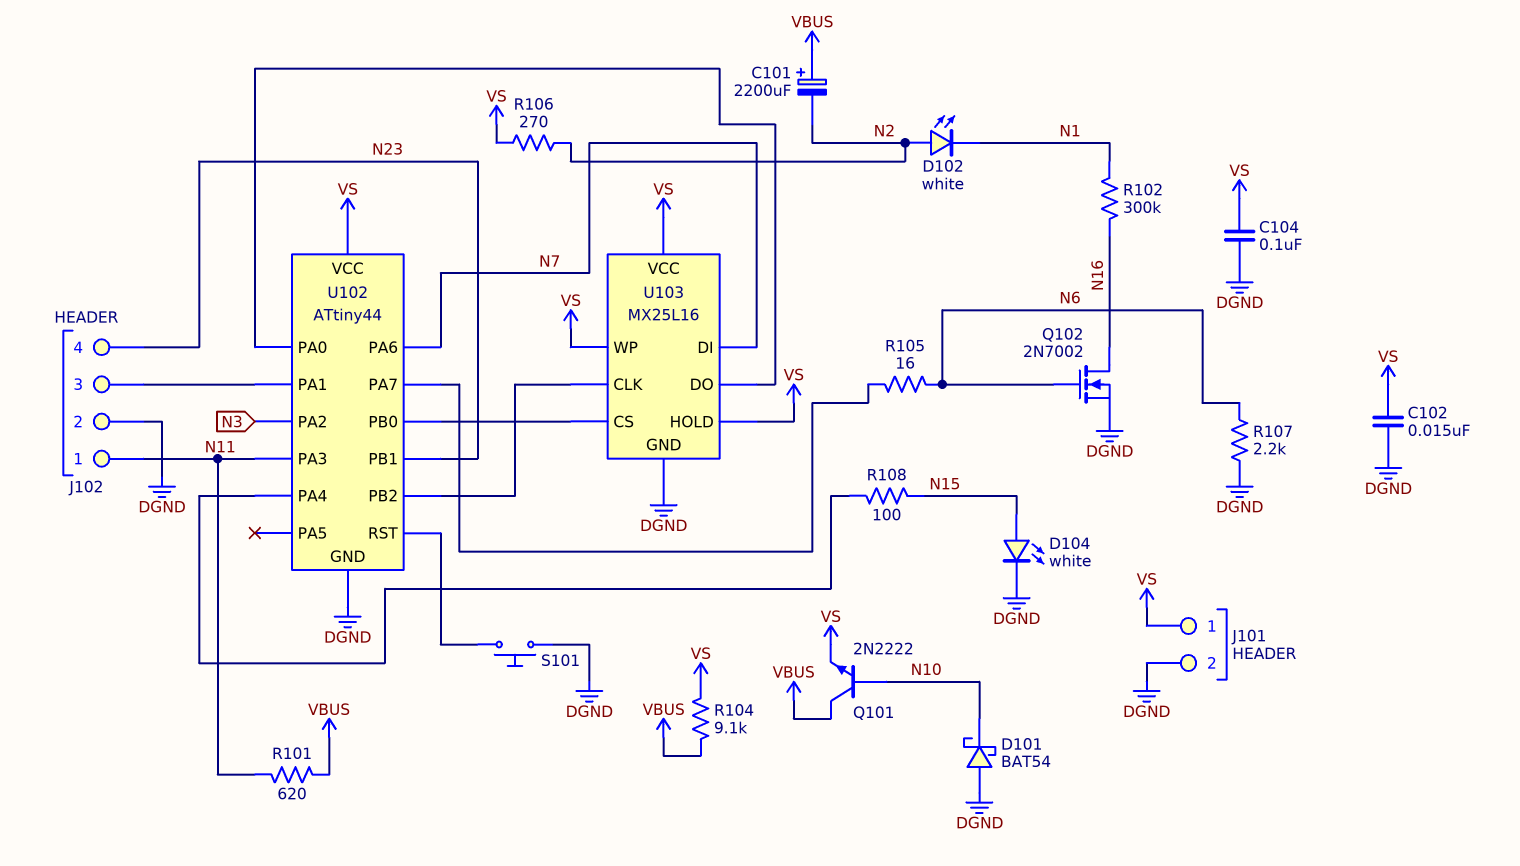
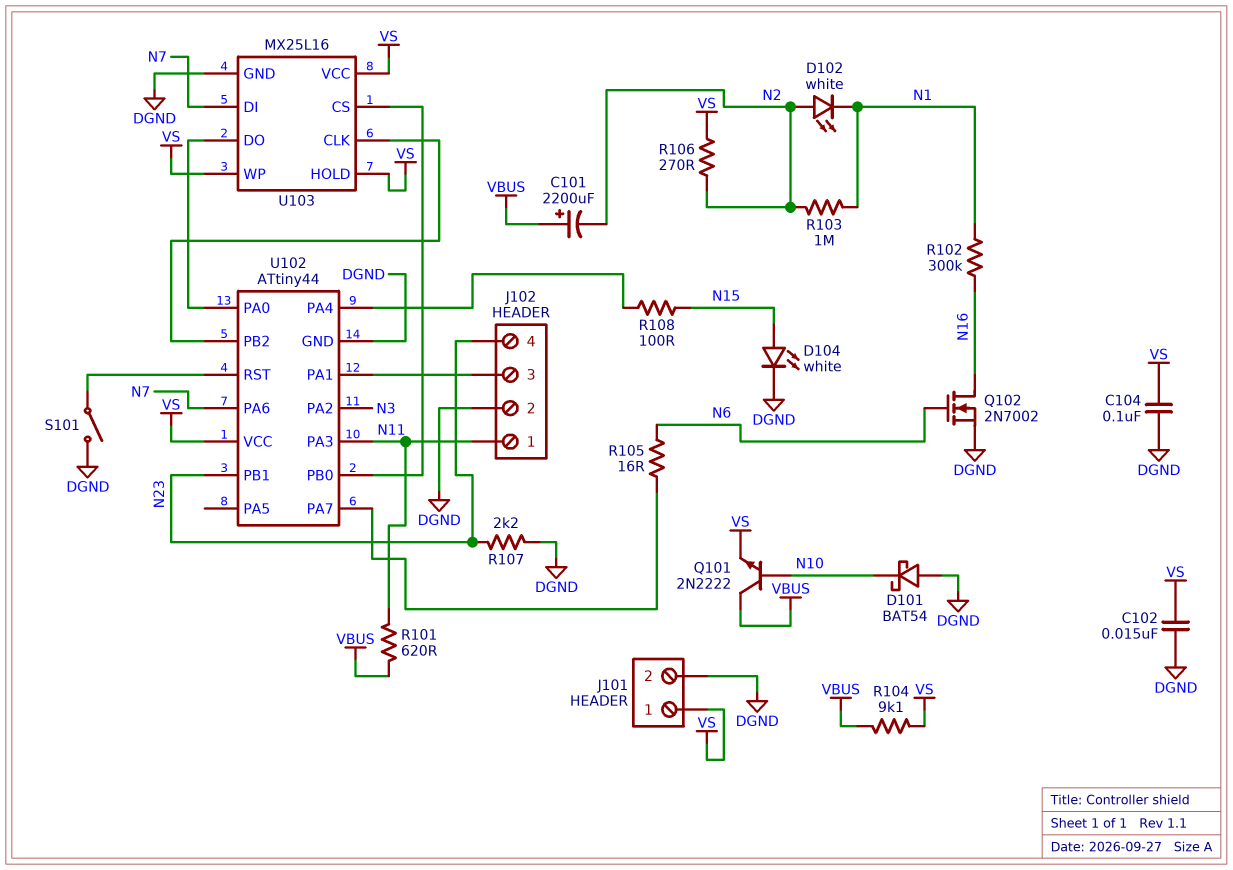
R103: none -> 1M (N1, N2)
R107: 2.2k (DGND, N6) -> 2.2k (DGND, N23)
S101: button (DGND, U102/RST) -> switch (DGND, U102/RST)

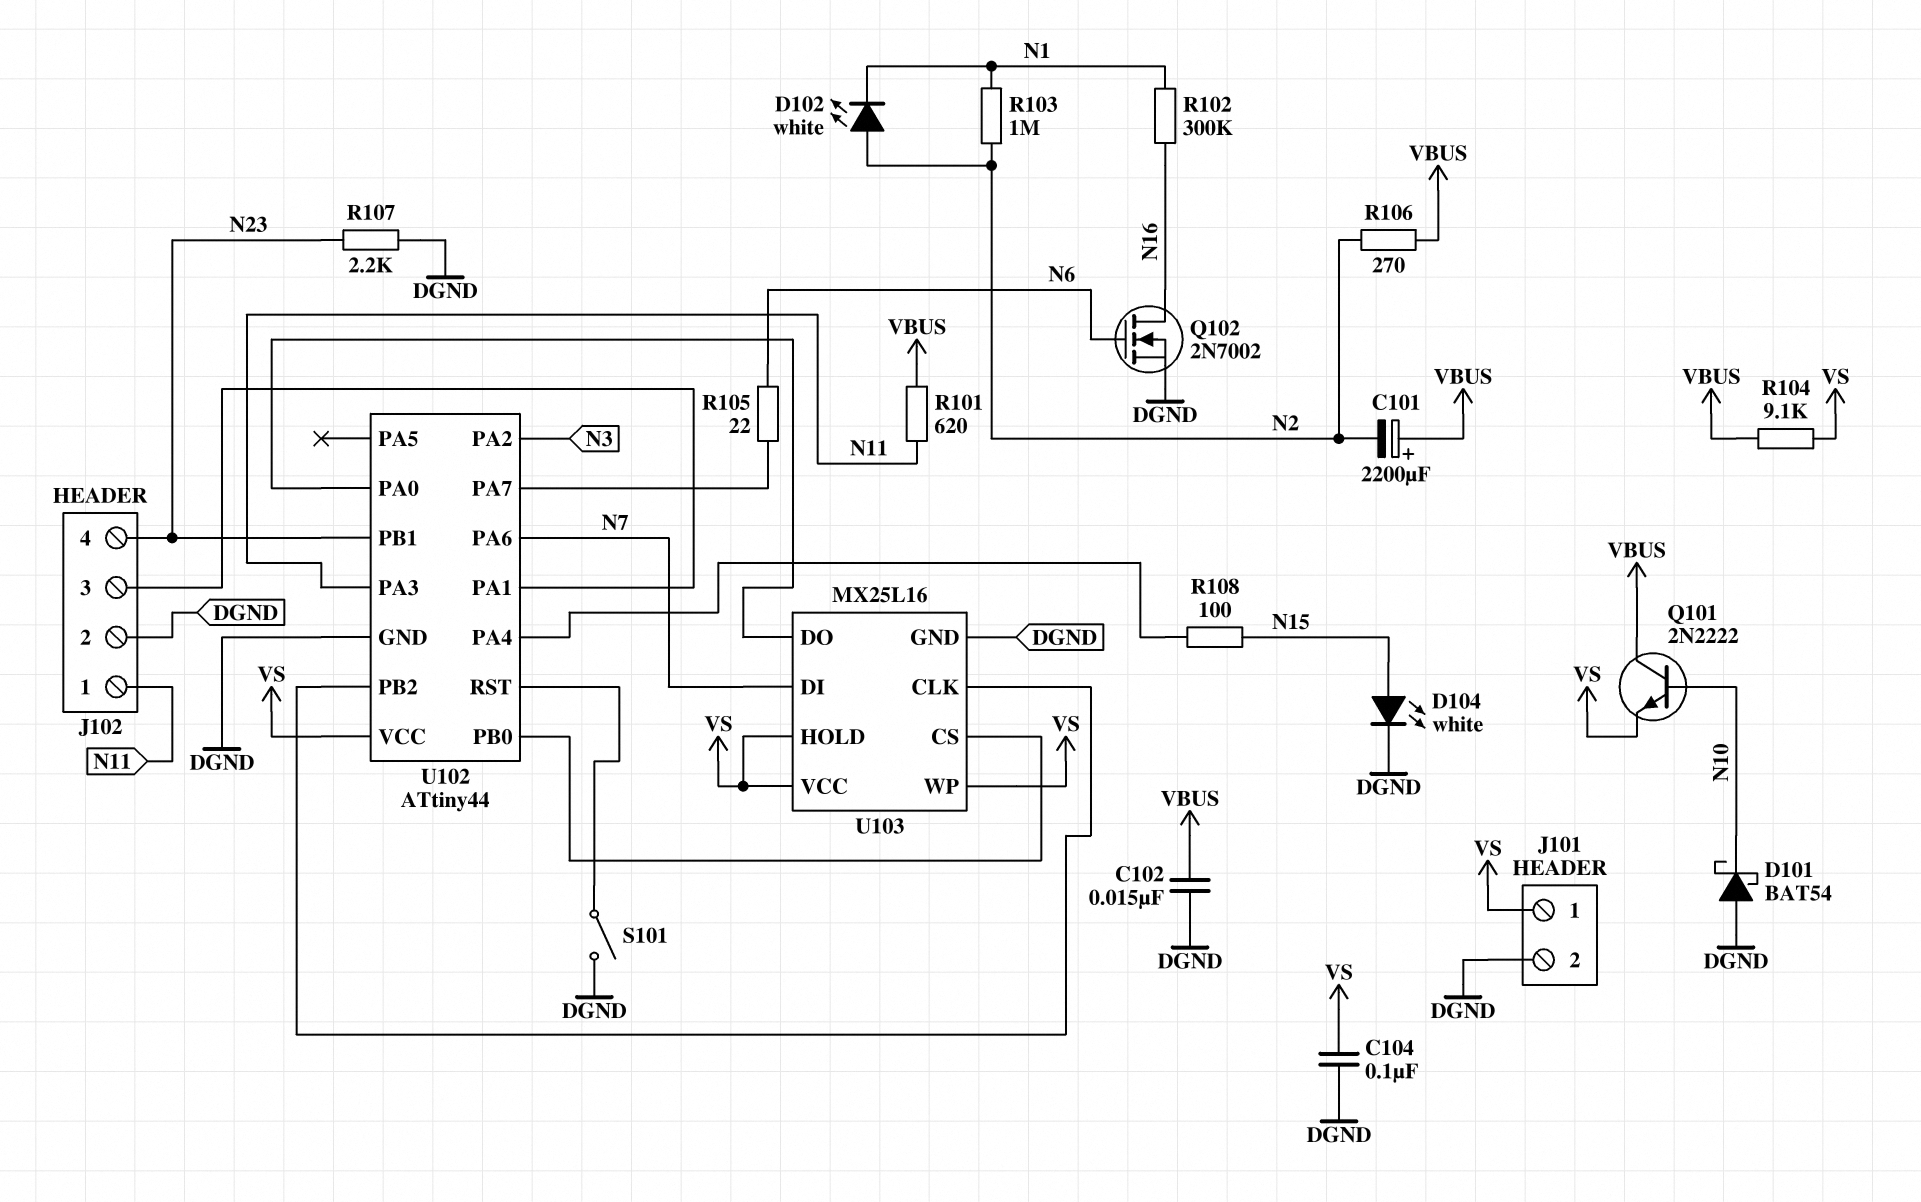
C102: 15nF (DGND, VS) -> 15nF (DGND, VBUS)
R105: 16 (N6, U102/PA7) -> 22 (N6, U102/PA7)
R106: 270 (N2, VS) -> 270 (N2, VBUS)

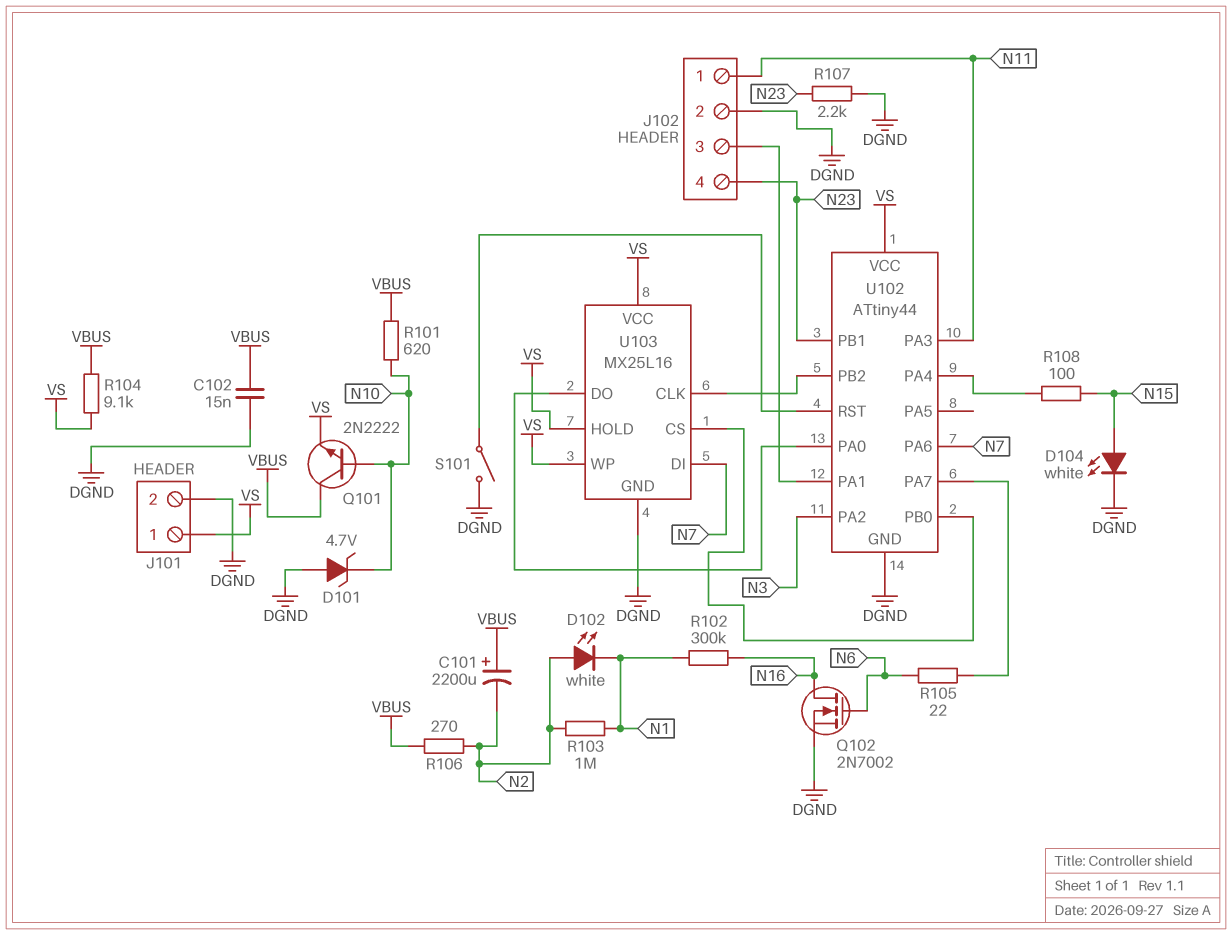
C104: 100nF (DGND, VS) -> none
D101: schottky BAT54 (A DGND, K N10) -> zener 4.7V (A DGND, K N10)
R101: 620 (N11, VBUS) -> 620 (N10, VBUS)

